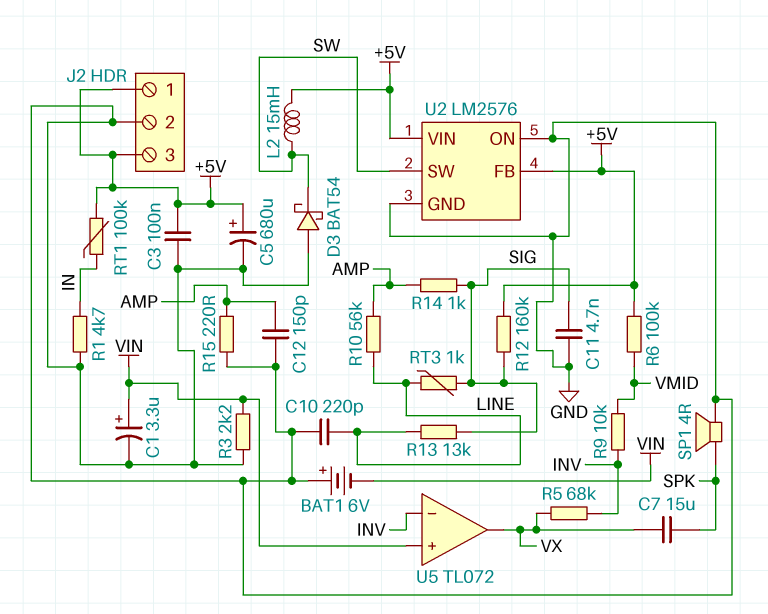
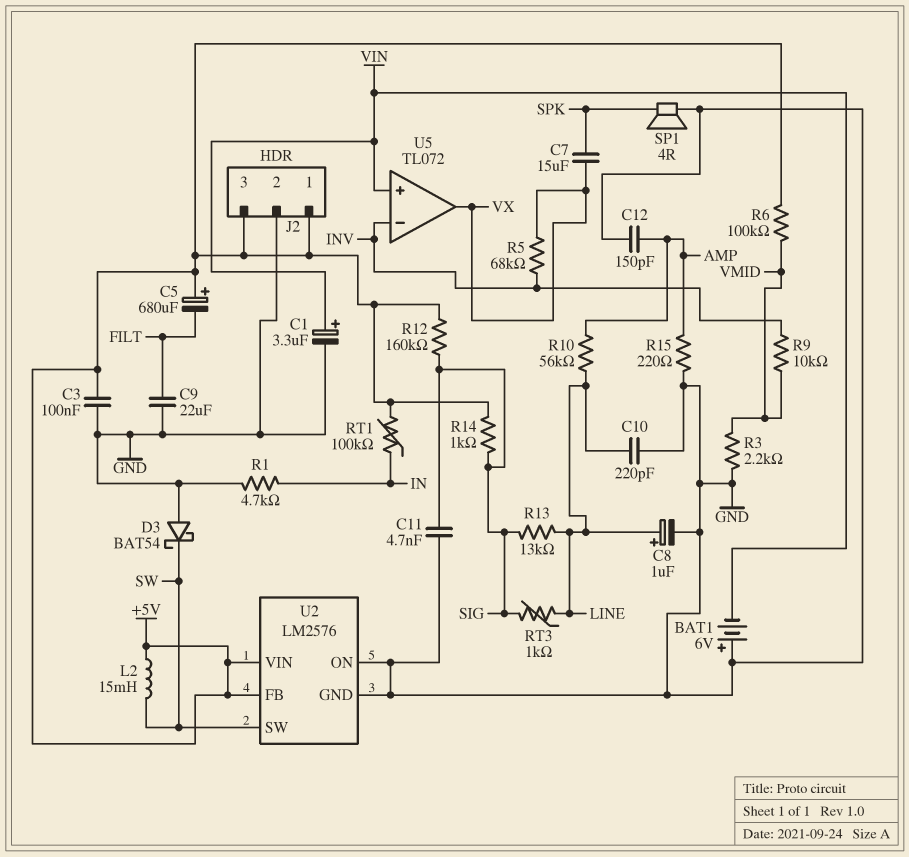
C5: 680uF (plus +5V, minus GND) -> 680uF (plus +5V, minus FILT)
C8: none -> 1uF (plus LINE, minus GND)
C9: none -> 22uF (FILT, GND)
R3: 2.2k (GND, VIN) -> 2.2k (GND, VMID)
R14: 1k (AMP, SIG) -> 1k (+5V, SIG)

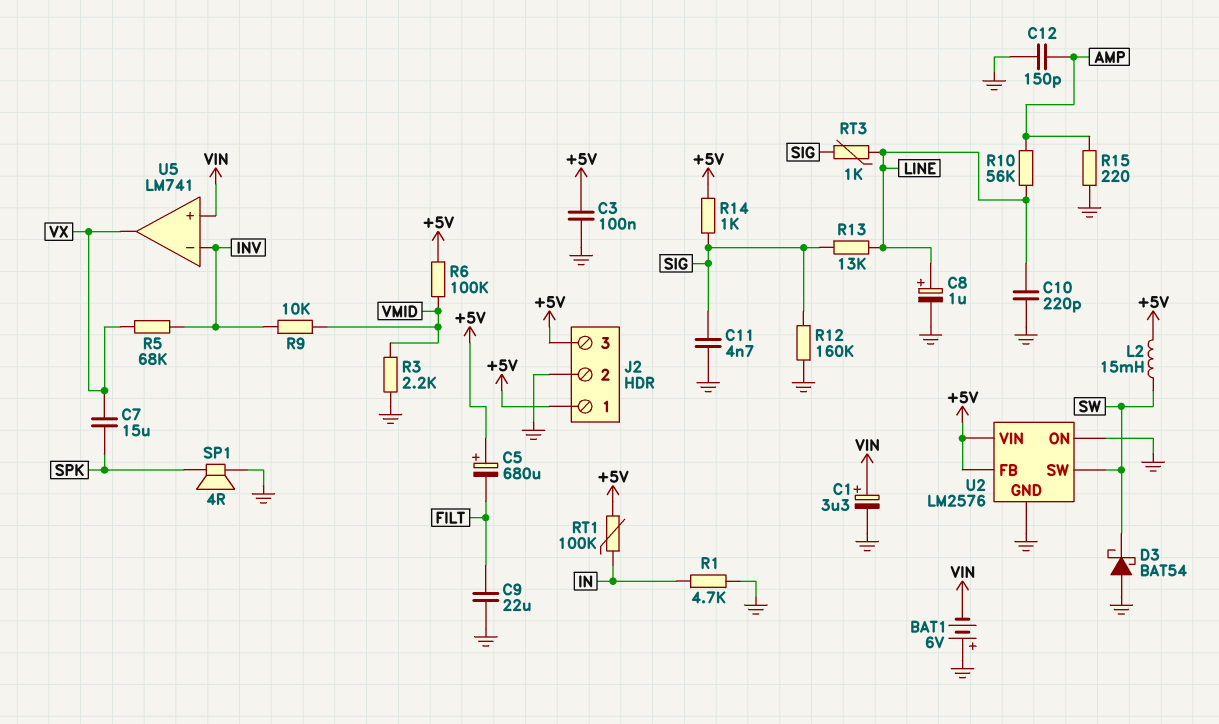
R12: 160k (+5V, SIG) -> 160k (GND, SIG)
U5: TL072 -> LM741

